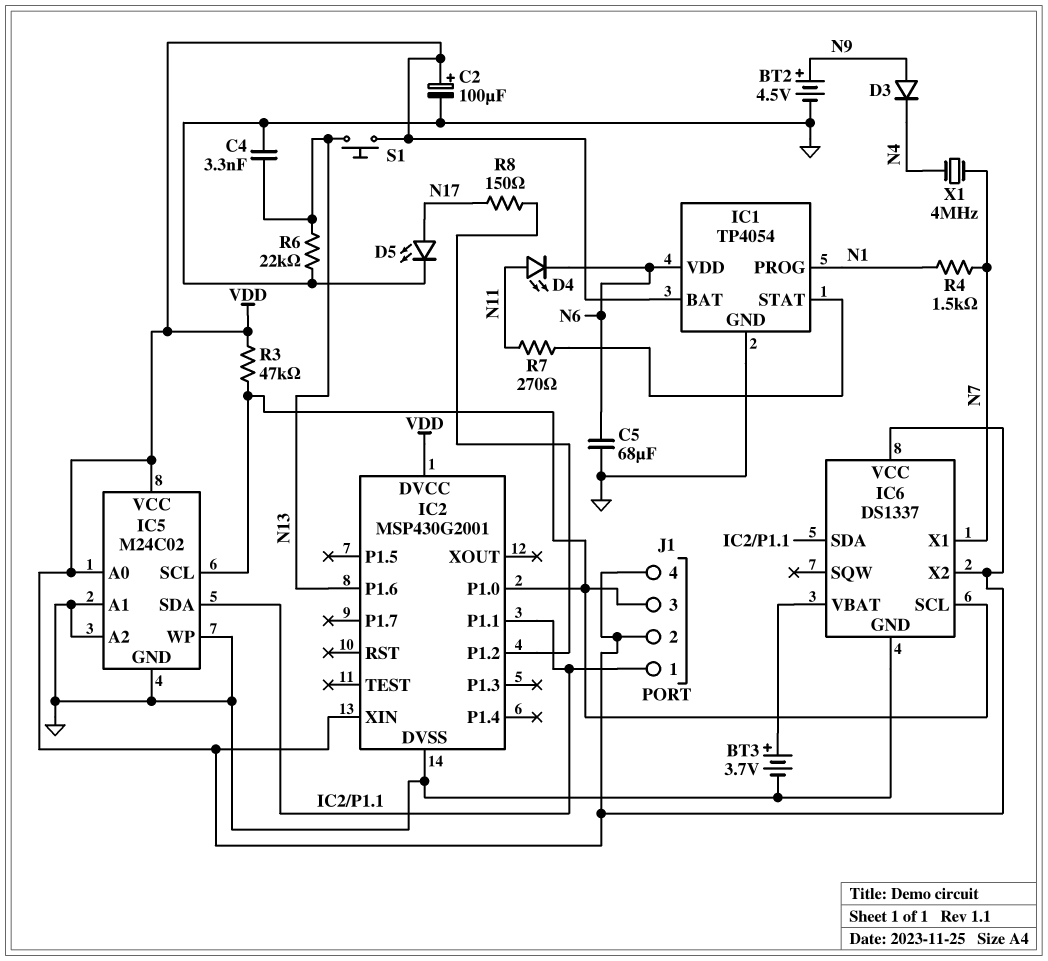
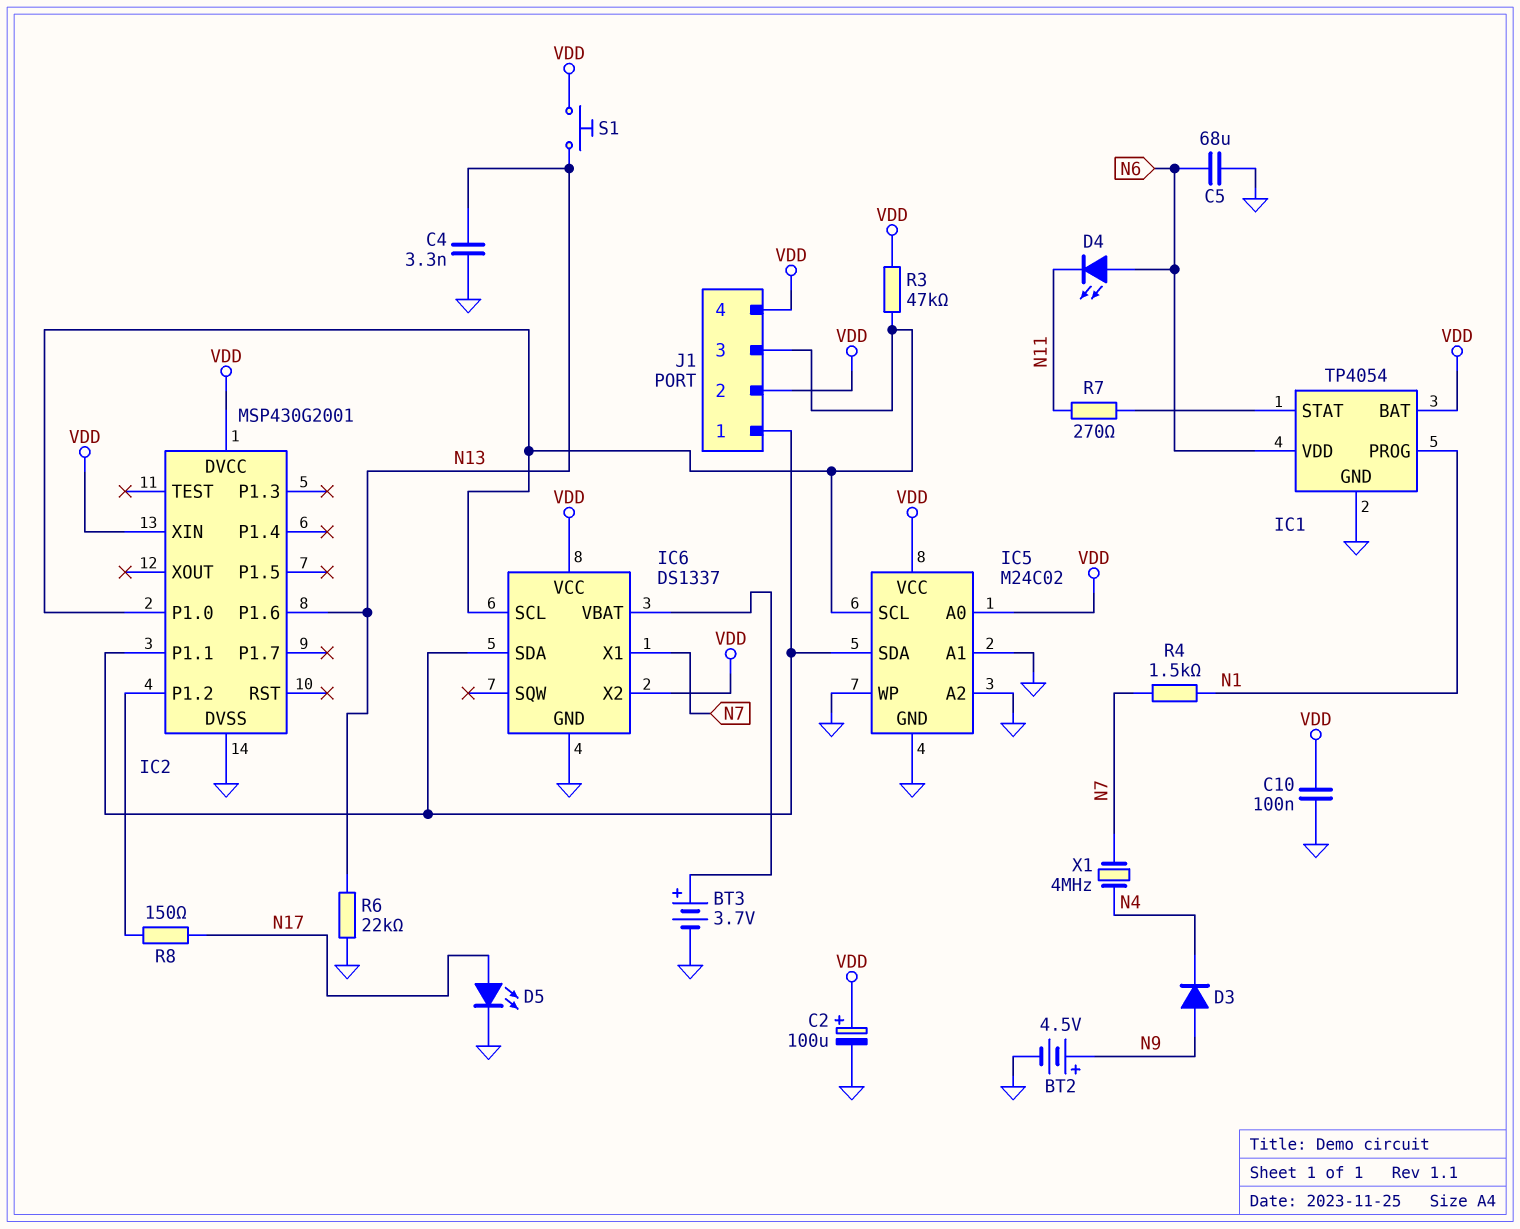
C10: none -> 100nF (GND, VDD)
D4: LED (A N11, K N6) -> LED (A N6, K N11)

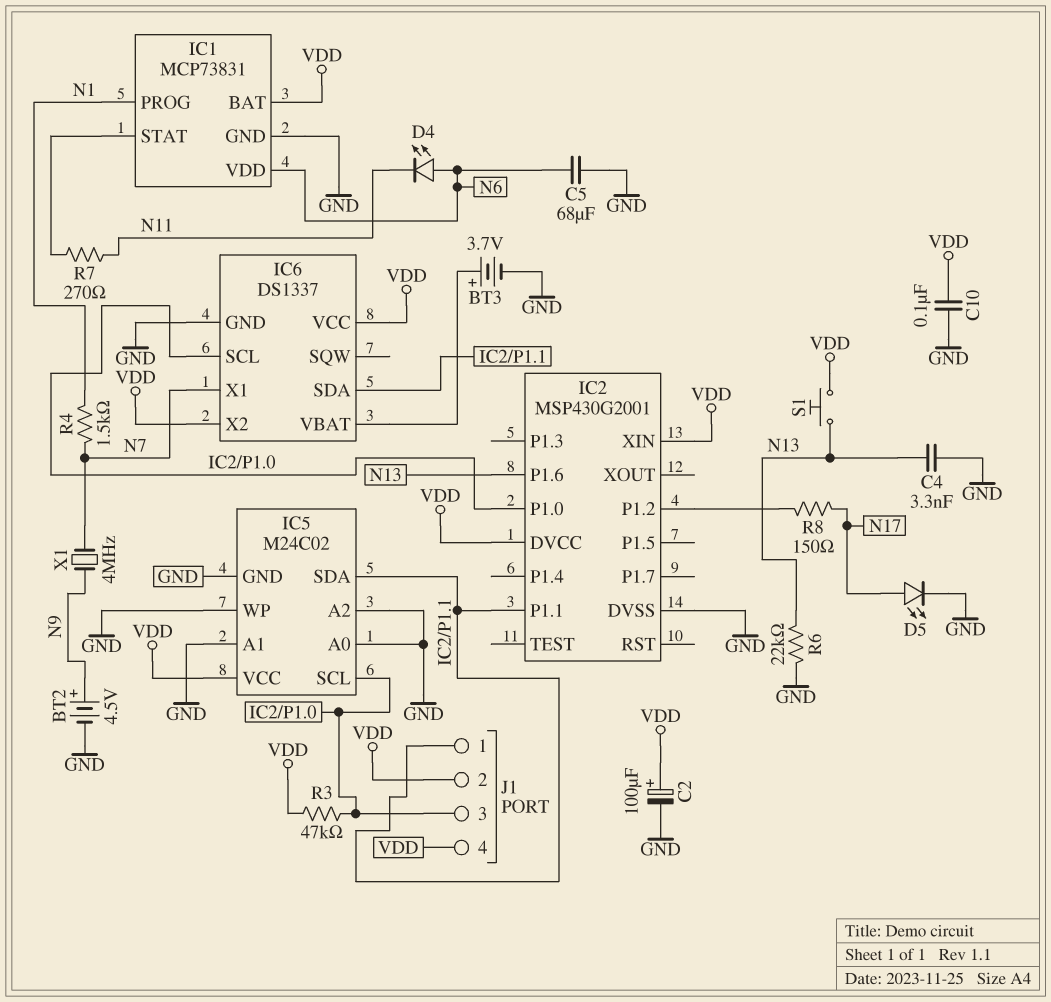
D3: diode (A N9, K N4) -> none
IC1: TP4054 -> MCP73831
IC5 pin A0: VDD -> GND
X1: 4MHz (N4, N7) -> 4MHz (N7, N9)

